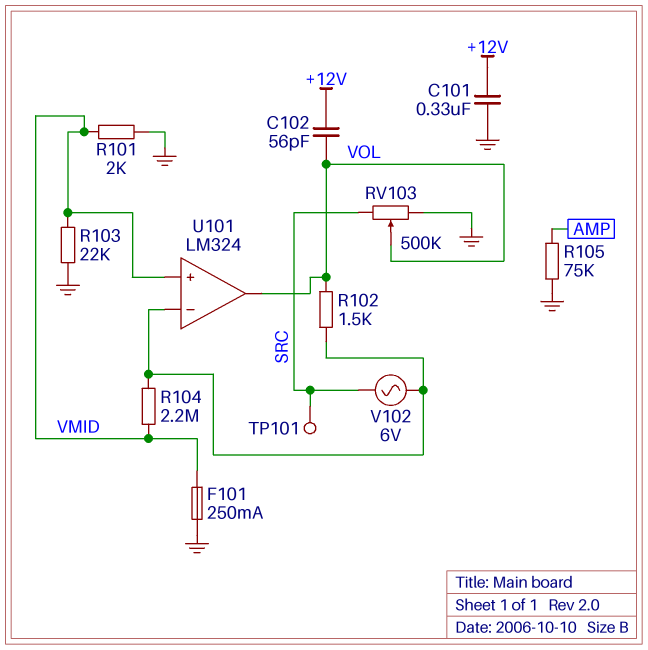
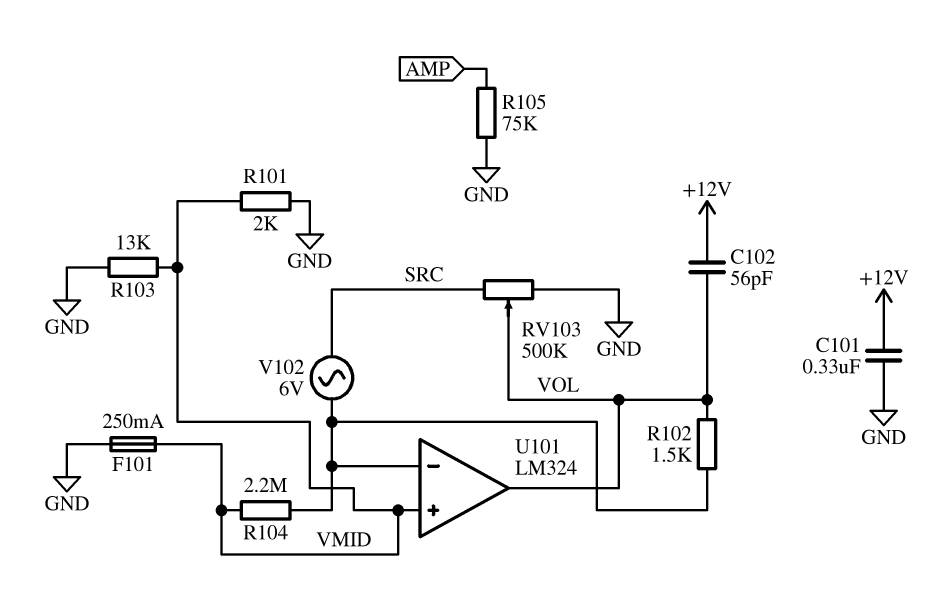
R103: 22k (GND, VMID) -> 13k (GND, VMID)
TP101: test point (SRC) -> none

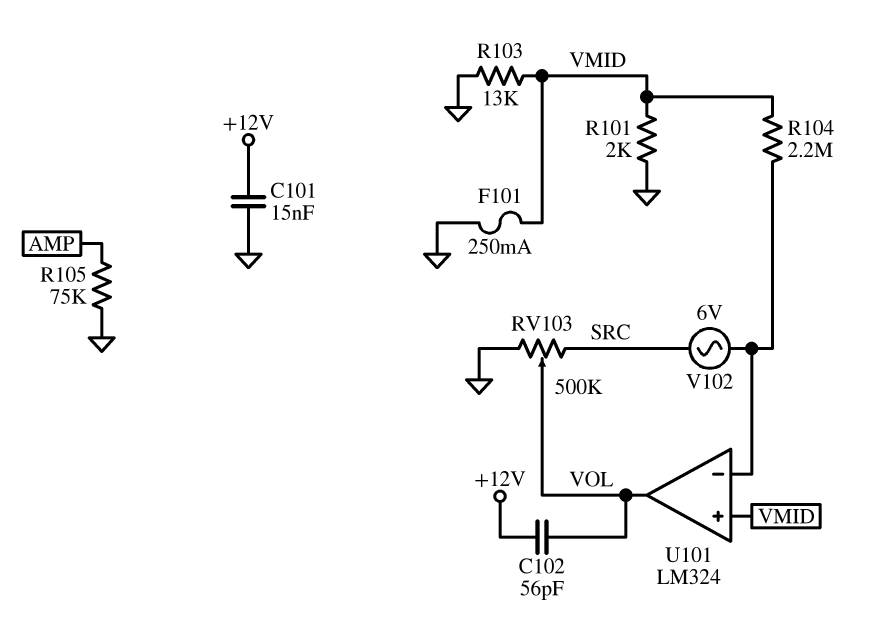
C101: 330nF (+12V, GND) -> 15nF (+12V, GND)
R102: 1.5k (U101/in-, VOL) -> none

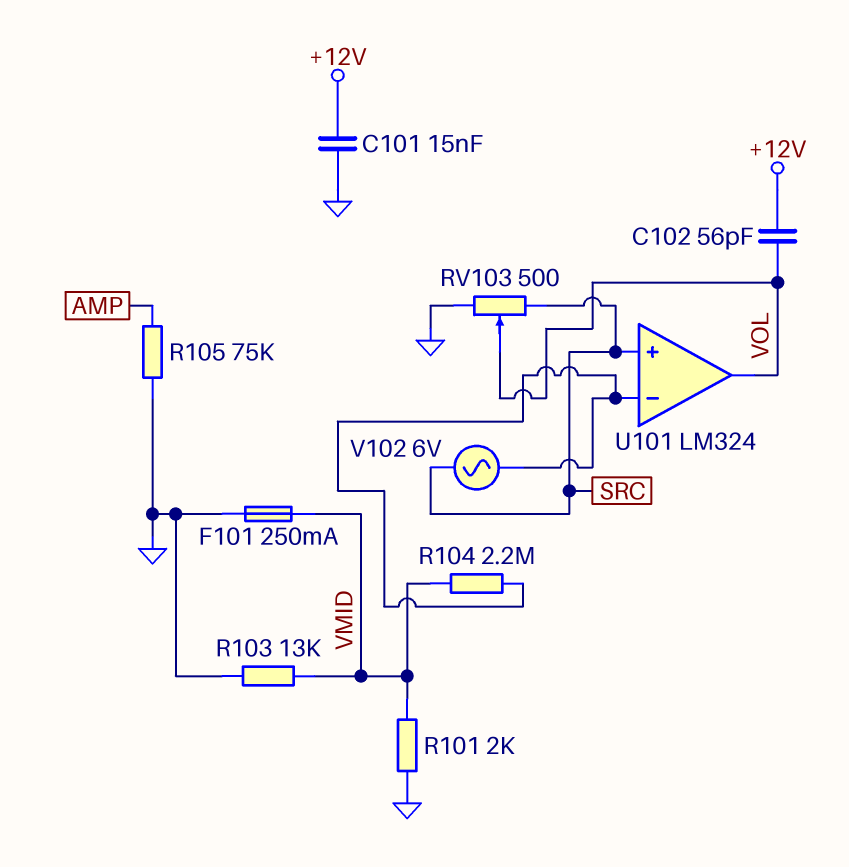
RV103: 500k (GND, SRC, wiper VOL) -> 500 (GND, SRC, wiper VOL)
U101 pin in+: VMID -> SRC

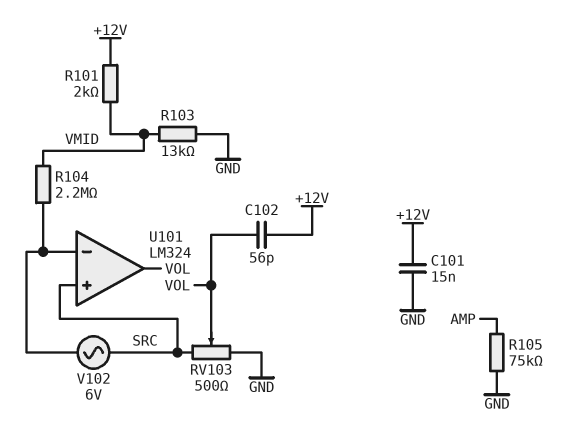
F101: 250mA (GND, VMID) -> none
R101: 2k (GND, VMID) -> 2k (+12V, VMID)

